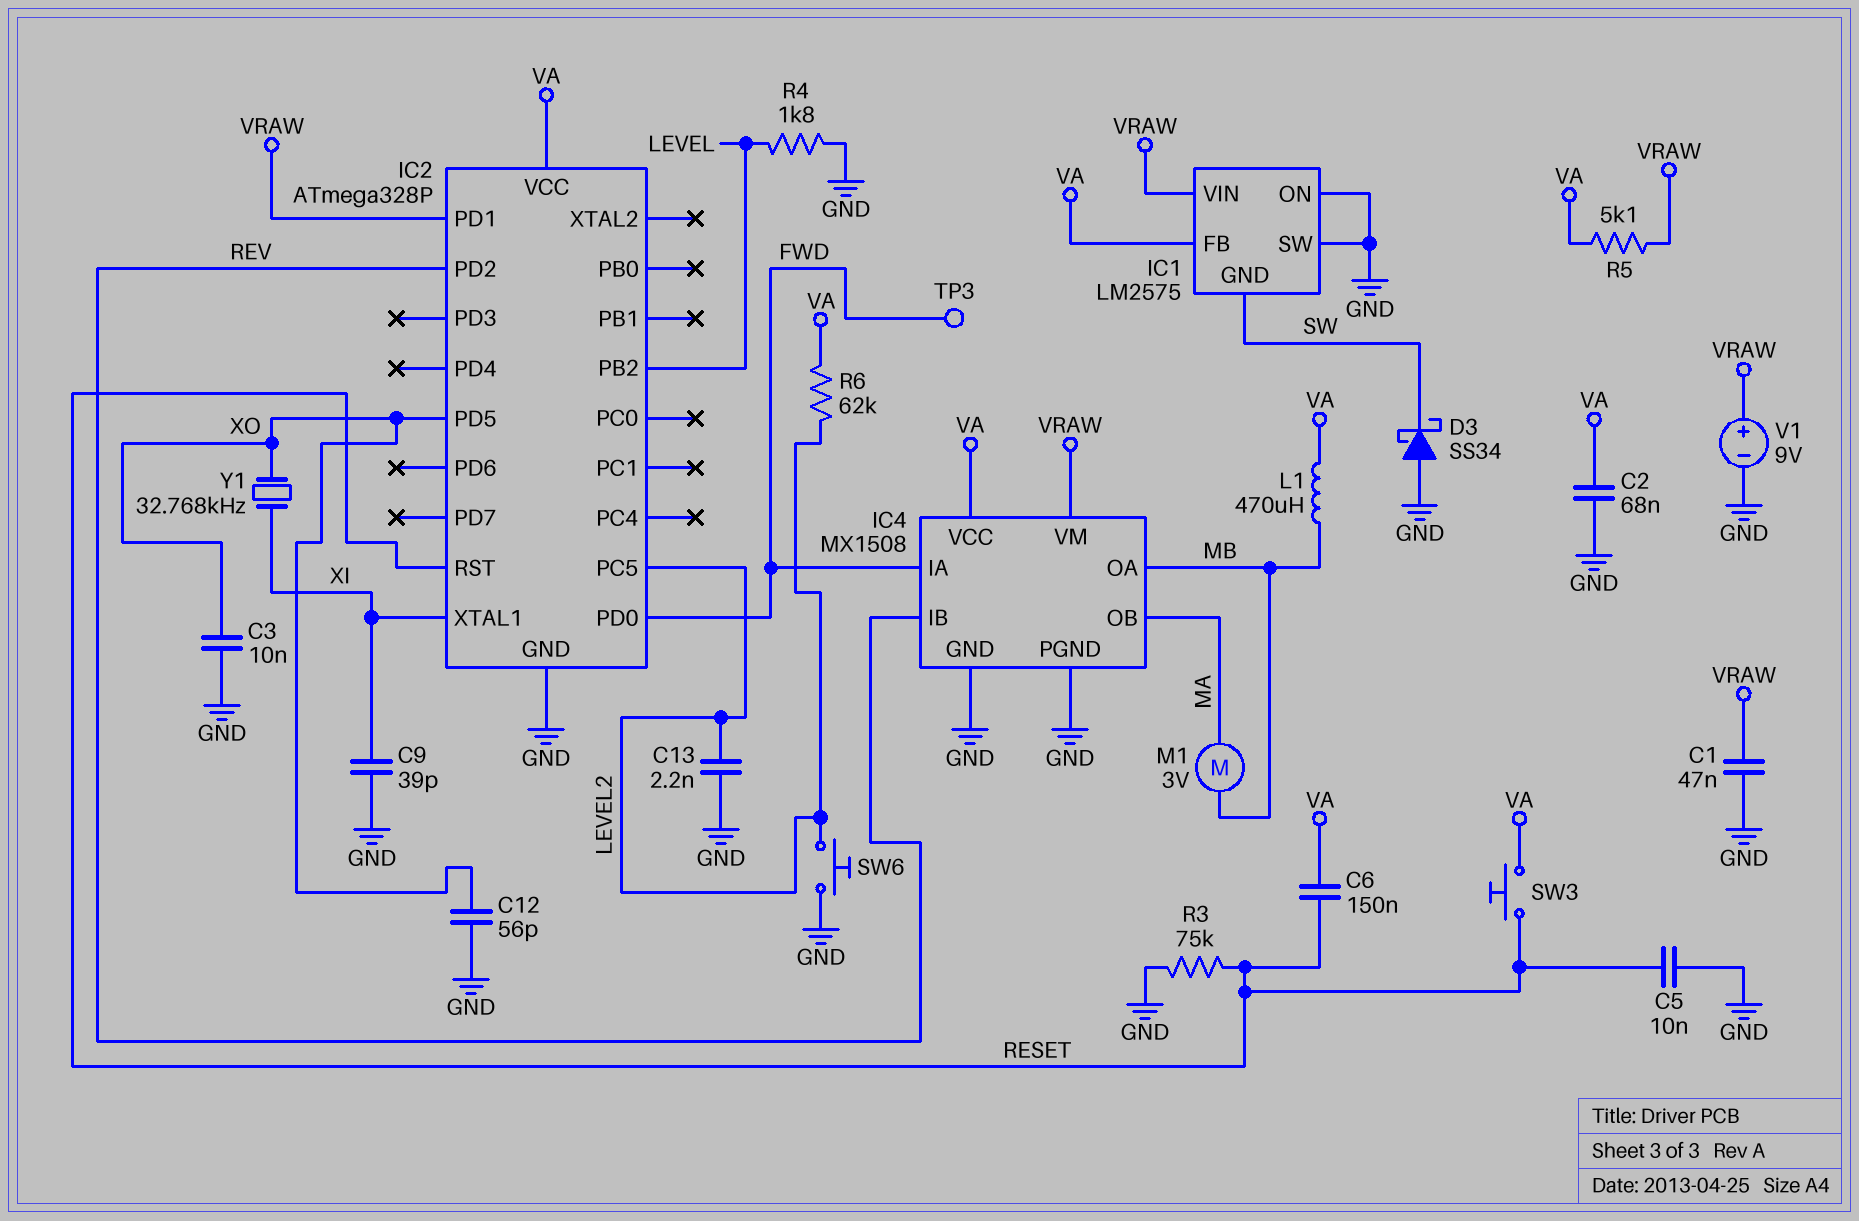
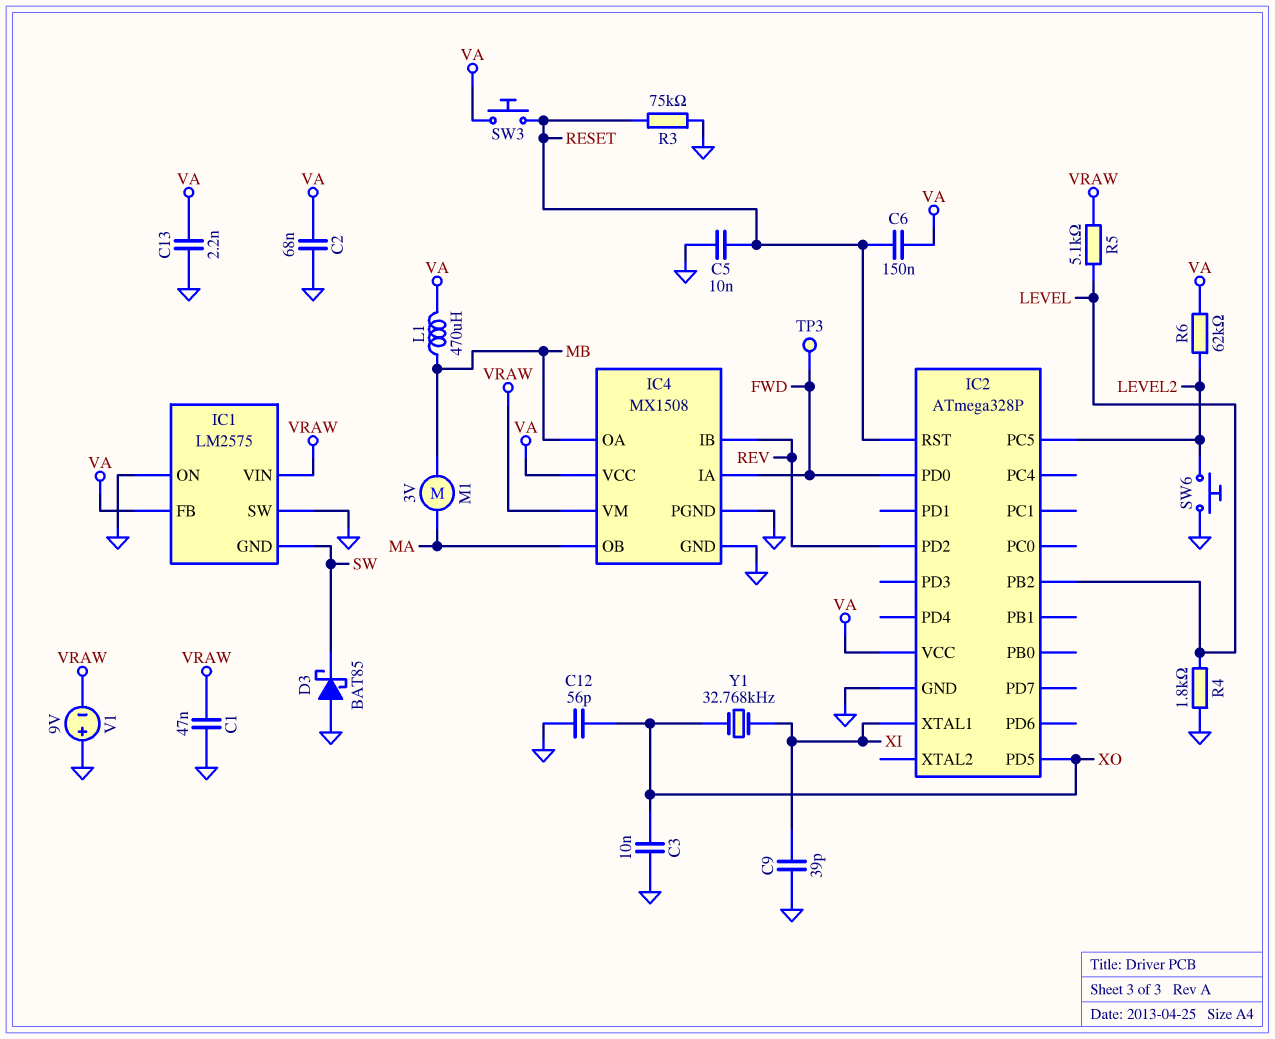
C13: 2.2nF (GND, LEVEL2) -> 2.2nF (GND, VA)
D3: schottky SS34 (A GND, K SW) -> schottky BAT85 (A GND, K SW)
IC2 pin PD1: VRAW -> none
R5: 5.1k (VA, VRAW) -> 5.1k (LEVEL, VRAW)
V1: 9V (plus VRAW, minus GND) -> 9V (plus GND, minus VRAW)

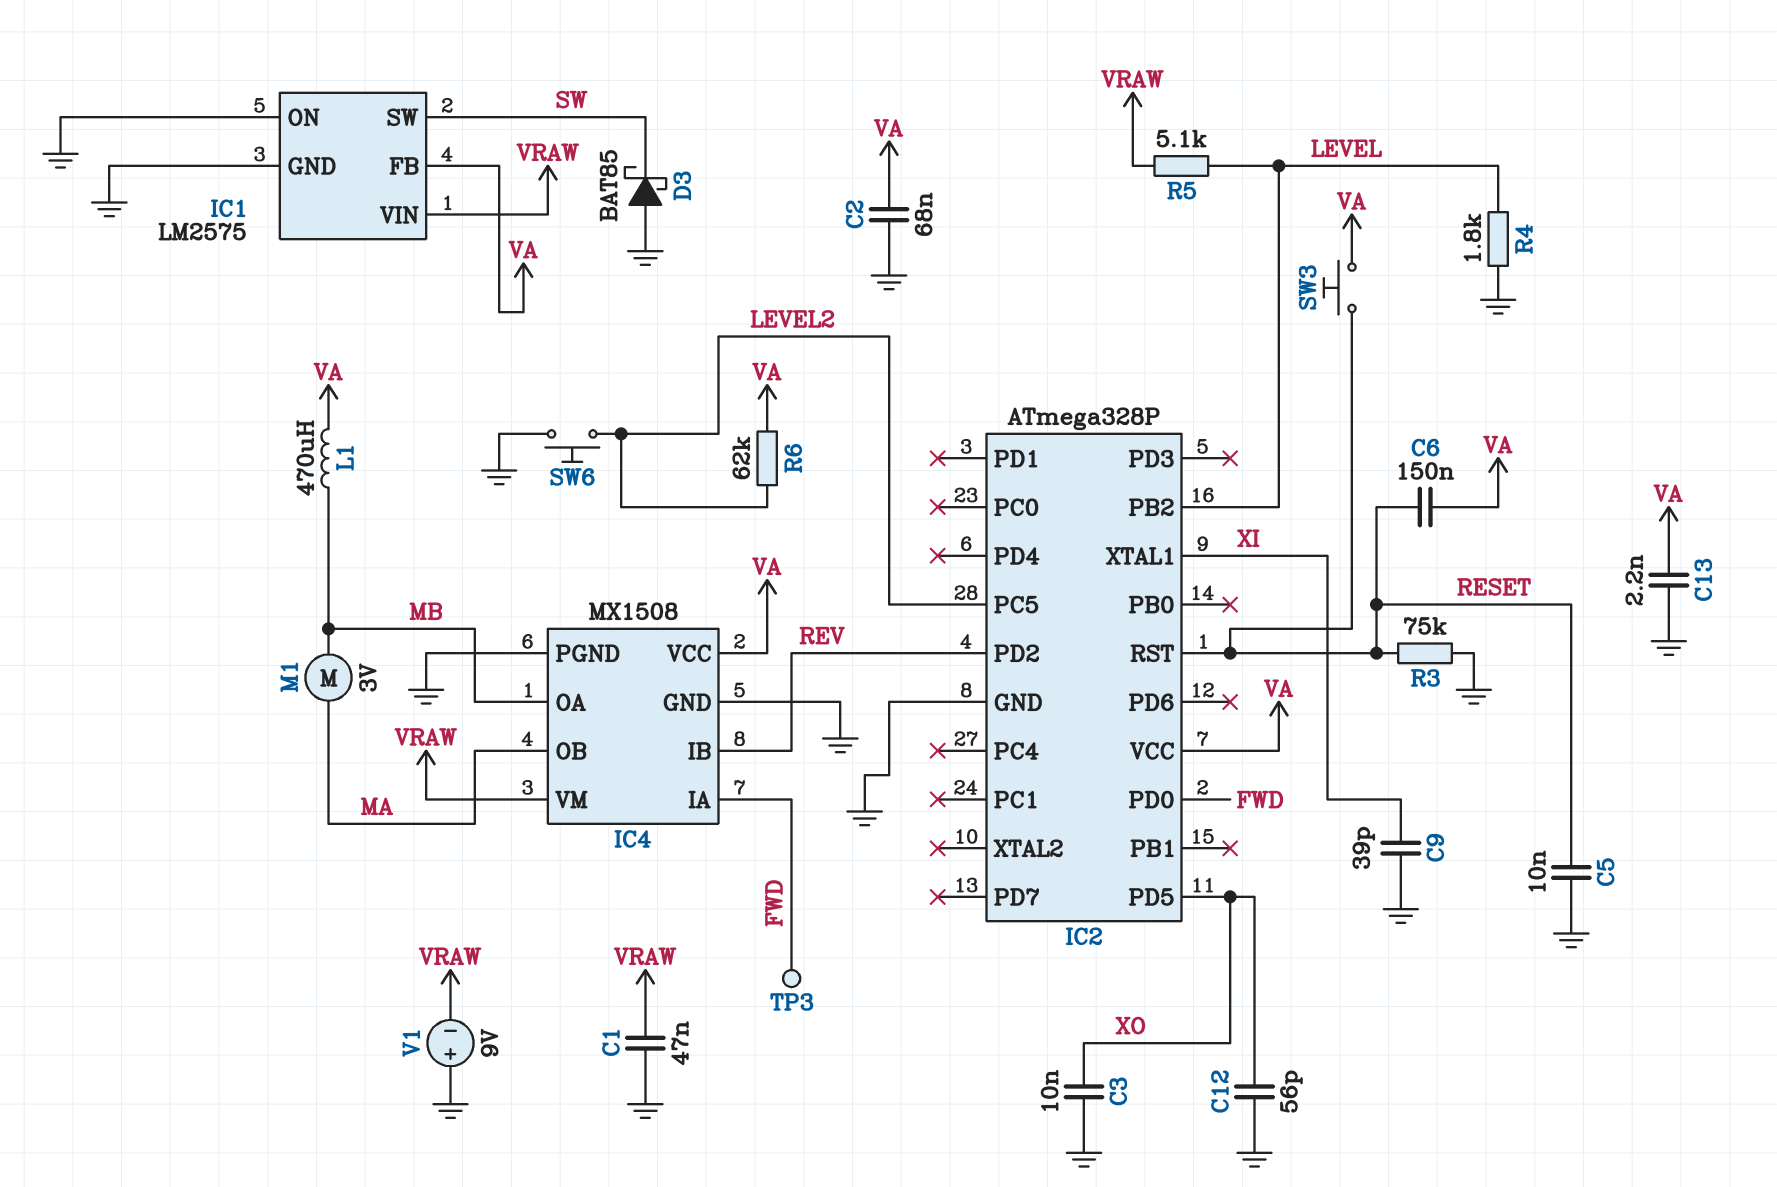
IC1 pin GND: SW -> GND
IC1 pin SW: GND -> SW
Y1: 32.768kHz (XI, XO) -> none

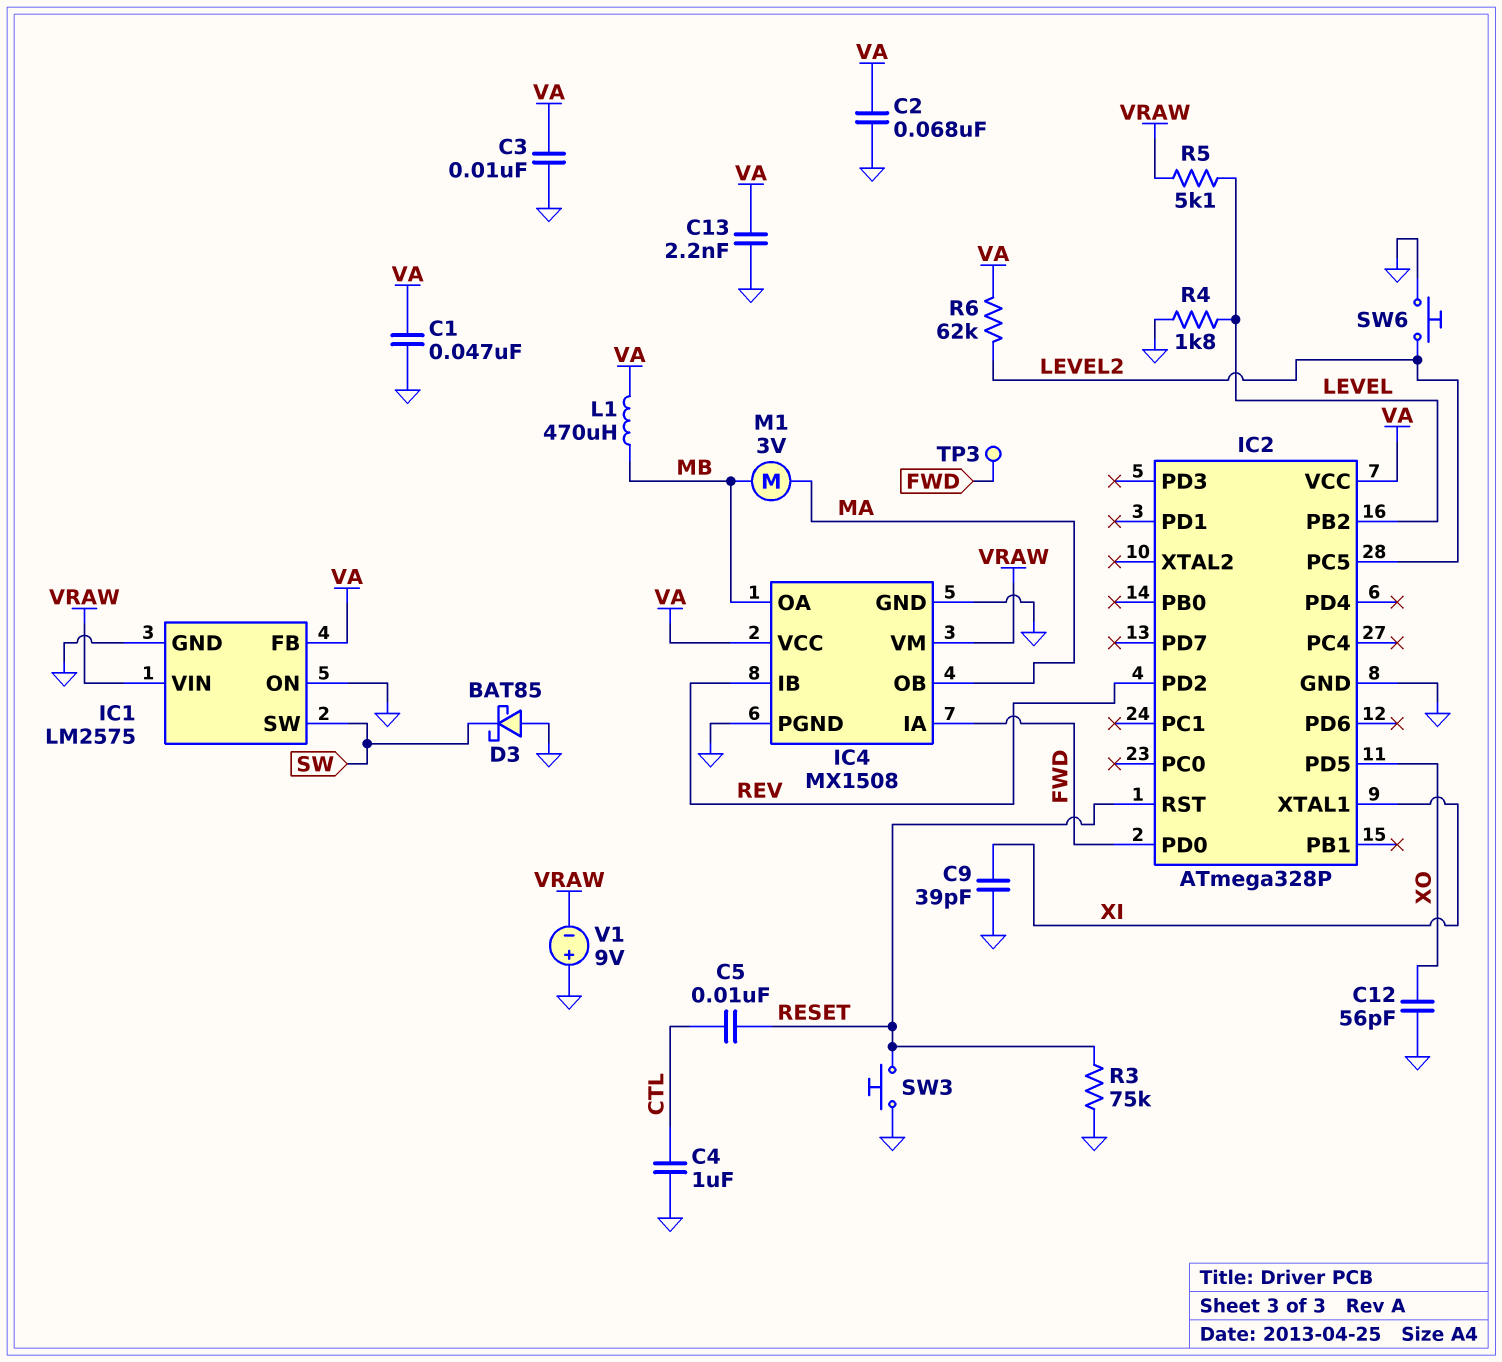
C1: 47nF (GND, VRAW) -> 47nF (GND, VA)
C3: 10nF (GND, XO) -> 10nF (GND, VA)
C4: none -> 1uF (CTL, GND)
C5: 10nF (GND, RESET) -> 10nF (CTL, RESET)
C6: 150nF (RESET, VA) -> none
SW3: button (RESET, VA) -> button (GND, RESET)

